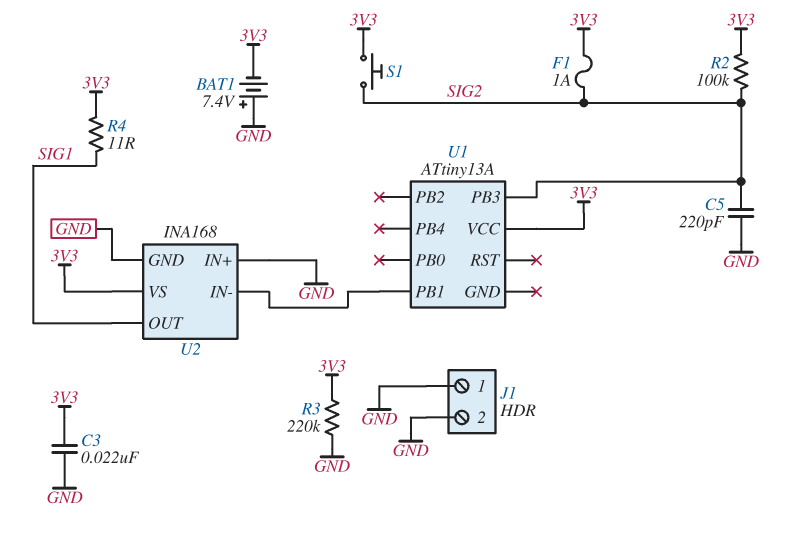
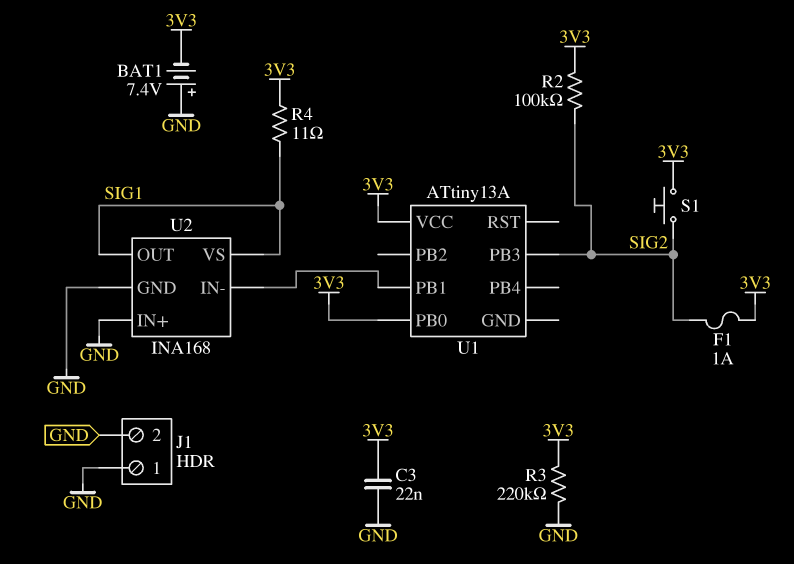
C5: 220pF (GND, SIG2) -> none
U1 pin PB0: none -> 3V3
U2 pin VS: 3V3 -> SIG1

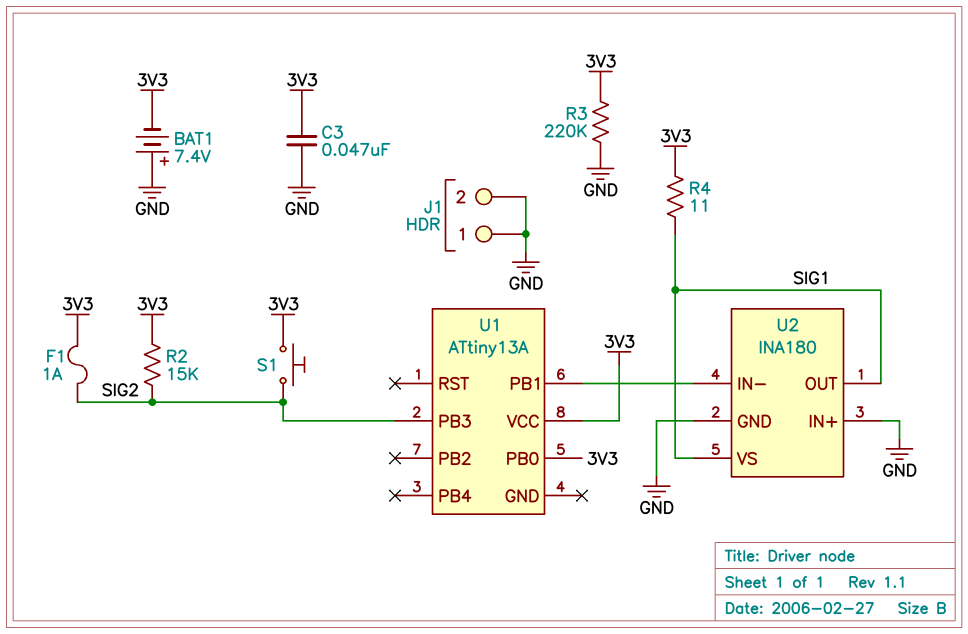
C3: 22nF (3V3, GND) -> 47nF (3V3, GND)
R2: 100k (3V3, SIG2) -> 15k (3V3, SIG2)
U2: INA168 -> INA180

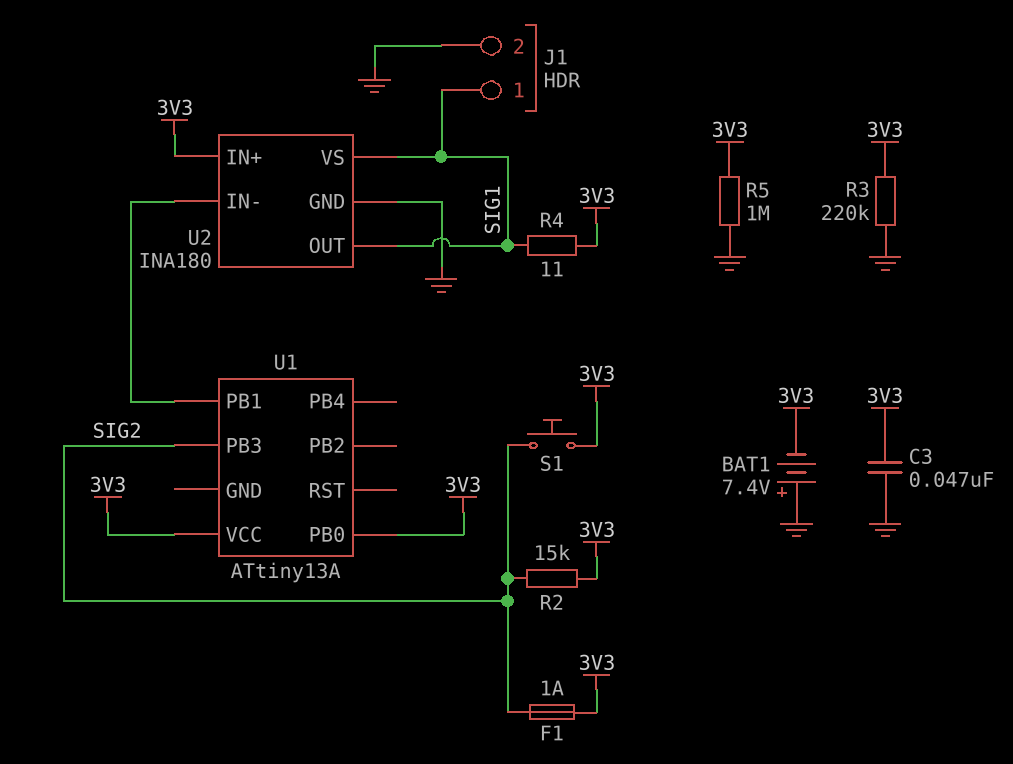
J1 pin 1: GND -> SIG1
R5: none -> 1M (3V3, GND)
U2 pin IN+: GND -> 3V3

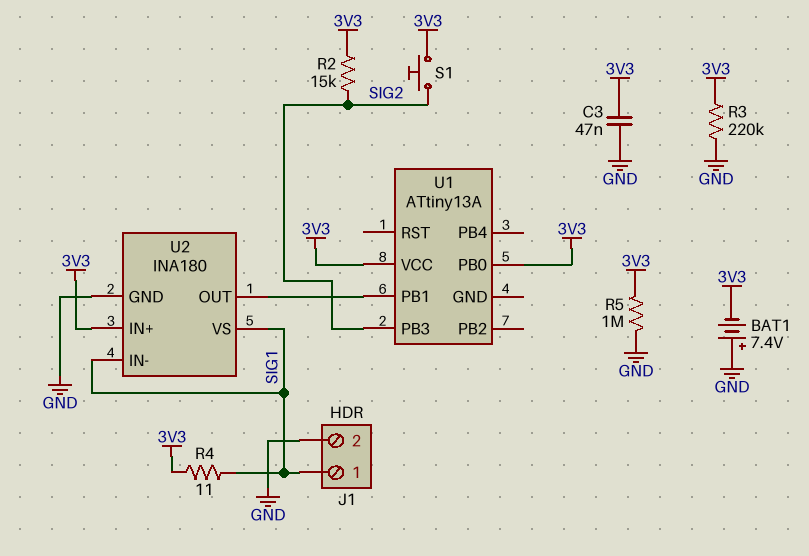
F1: 1A (3V3, SIG2) -> none
U2 pin IN-: U1/PB1 -> SIG1
U2 pin OUT: SIG1 -> U1/PB1

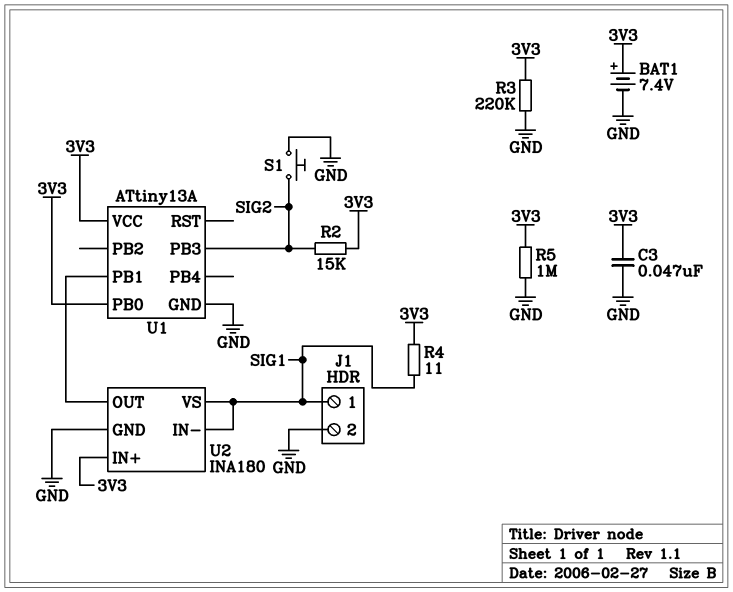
BAT1: 7.4V (plus GND, minus 3V3) -> 7.4V (plus 3V3, minus GND)
S1: button (3V3, SIG2) -> button (GND, SIG2)
U1 pin GND: none -> GND

